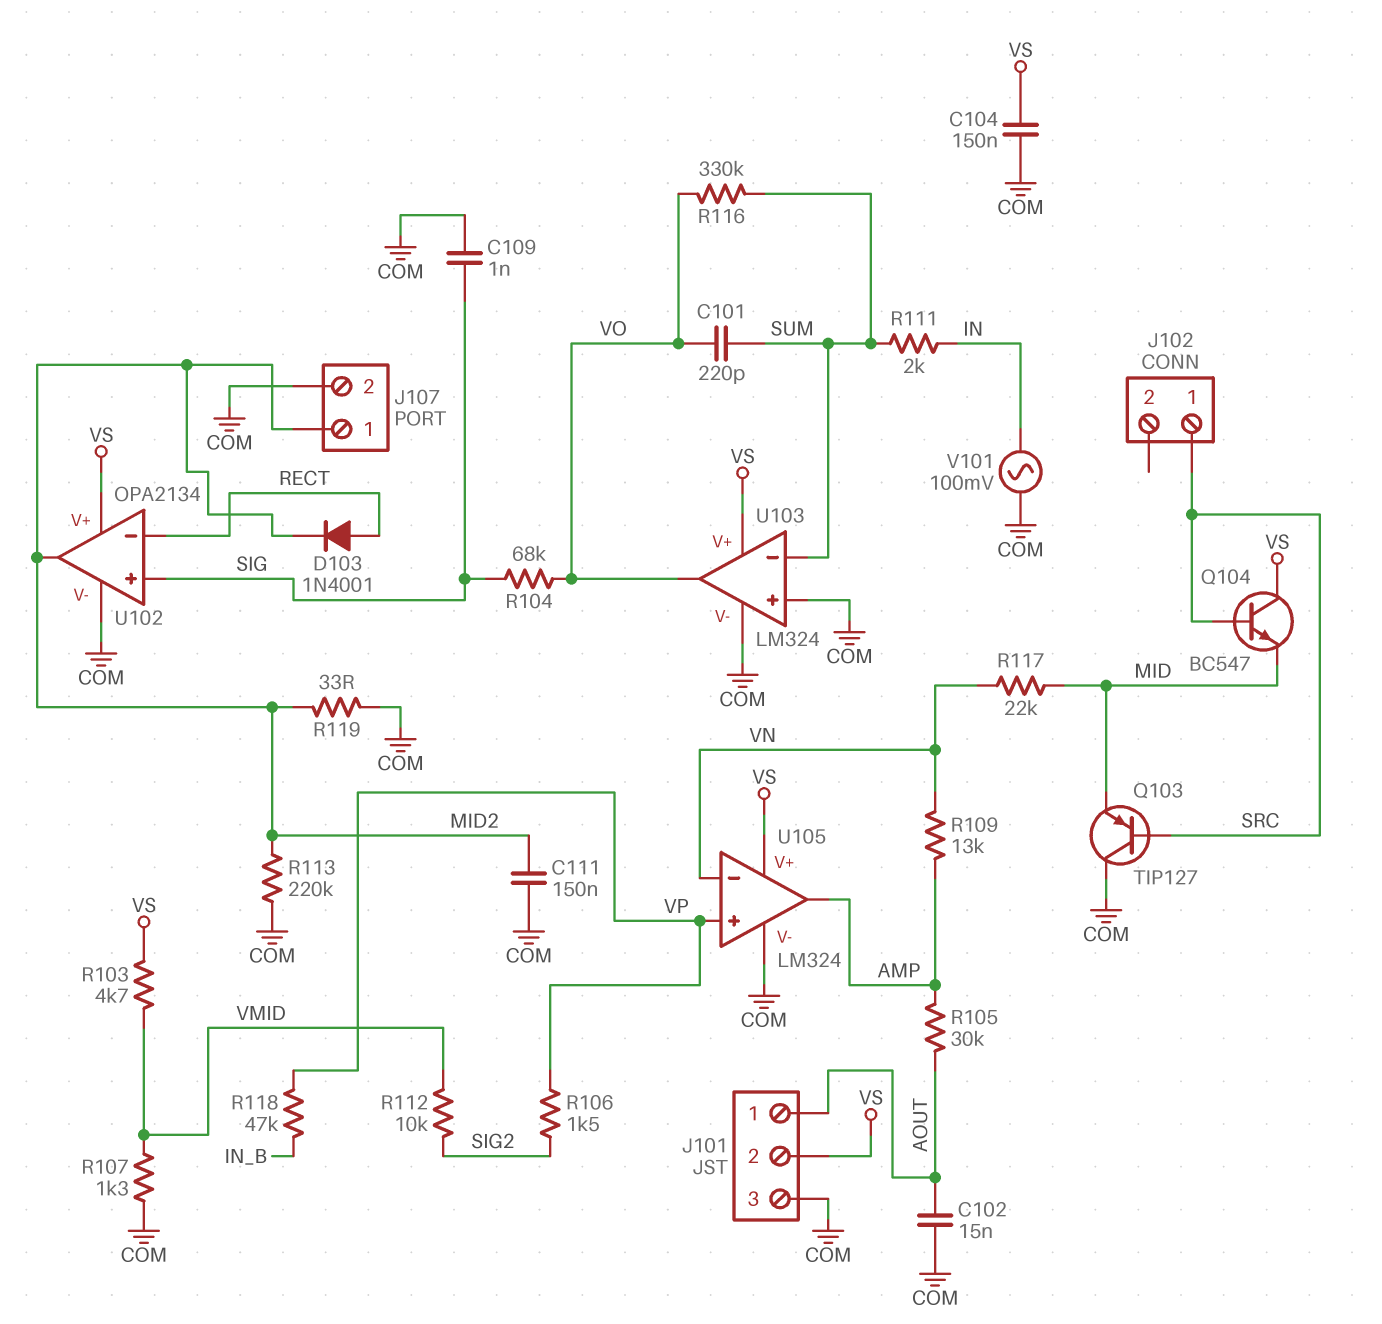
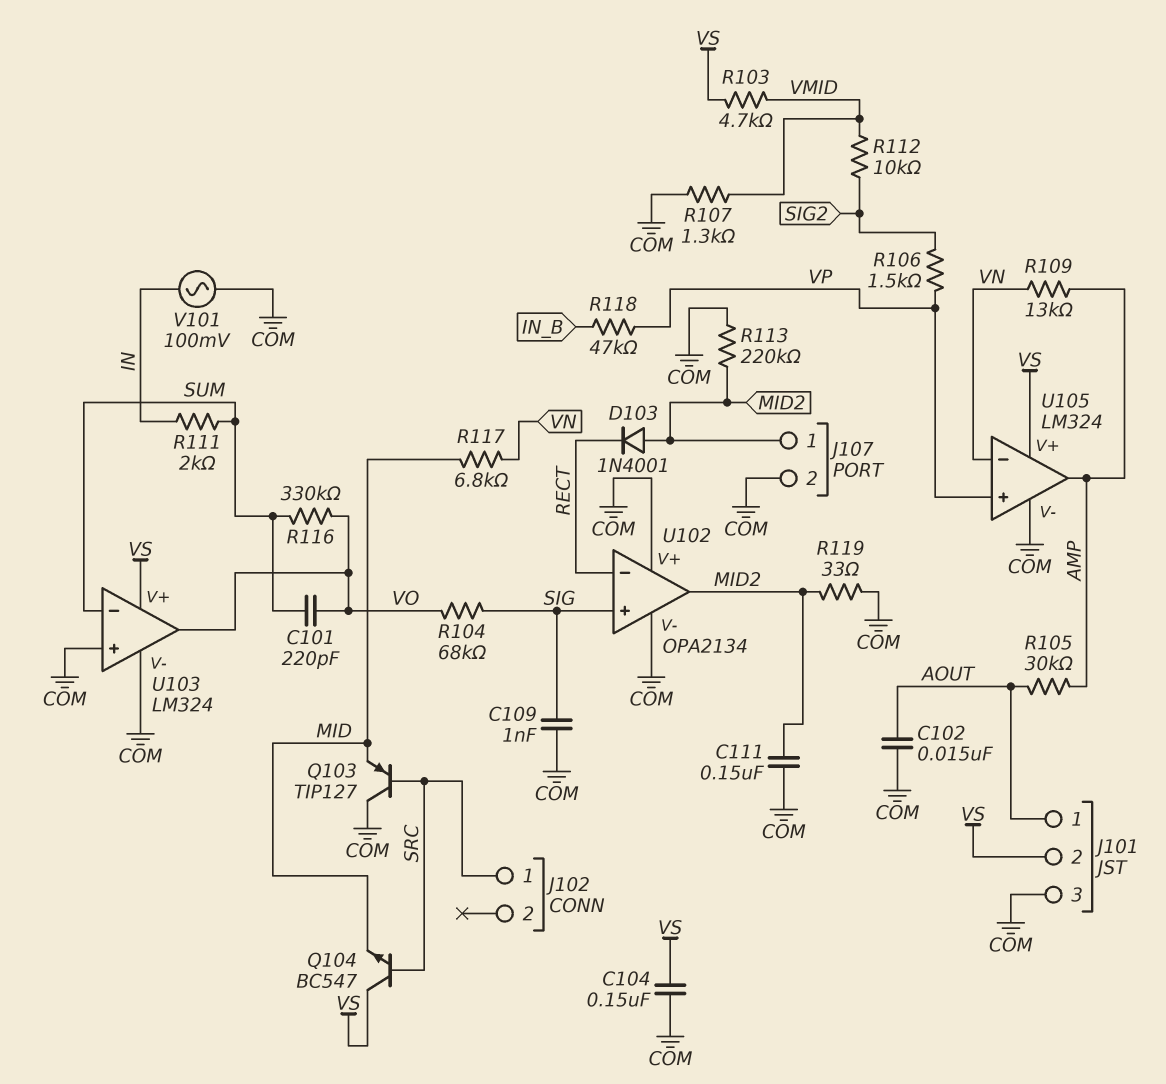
D103: diode 1N4001 (A RECT, K MID2) -> diode 1N4001 (A MID2, K RECT)
R117: 22k (MID, VN) -> 6.8k (MID, VN)
U102 pin V+: VS -> COM

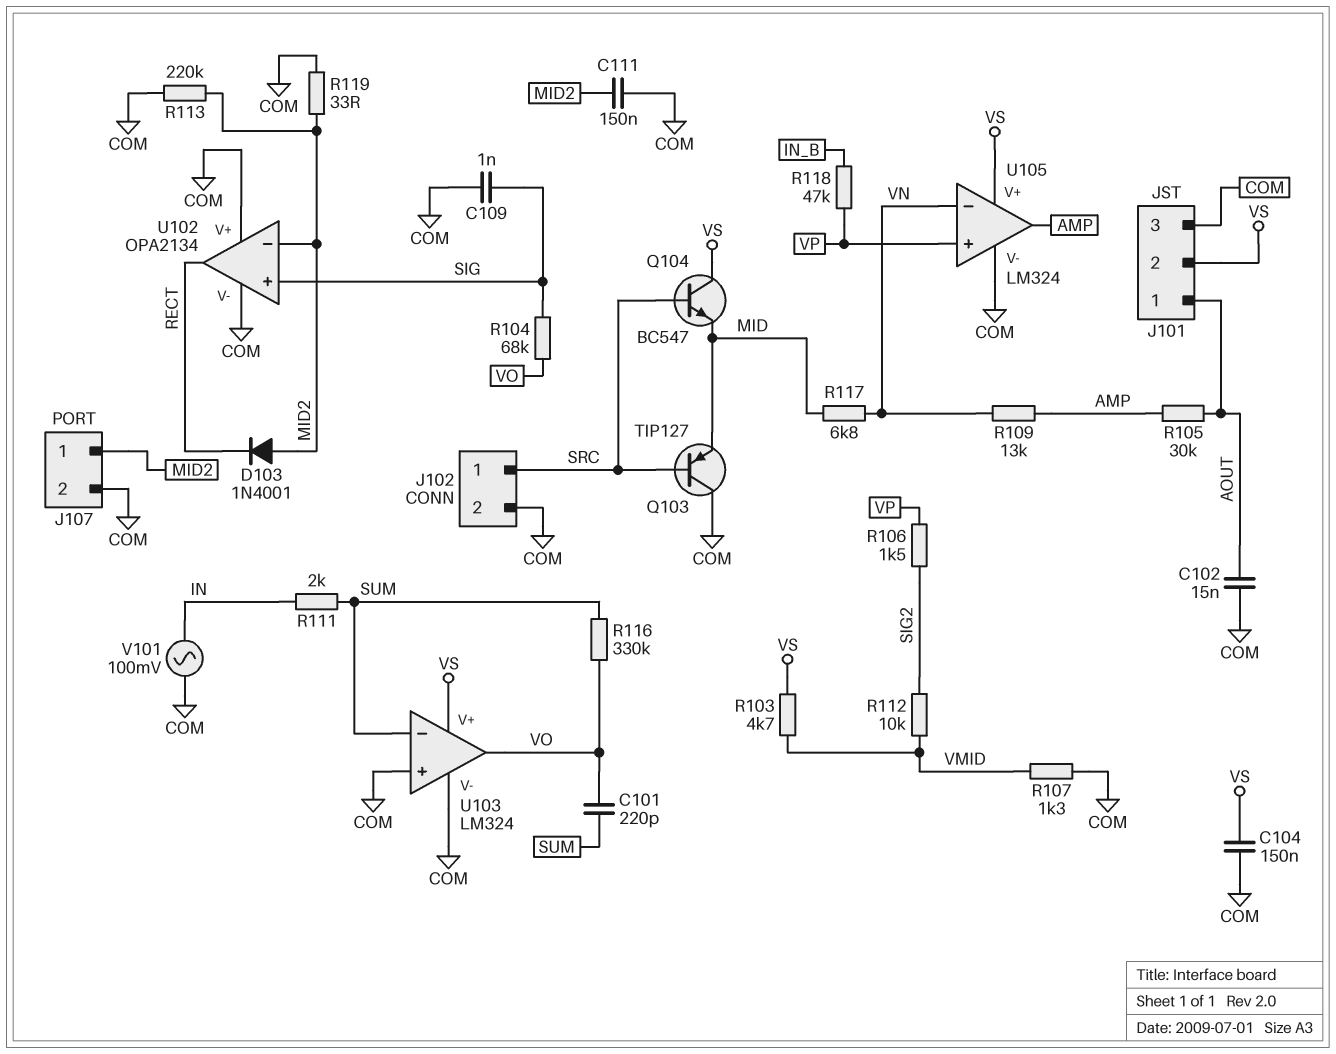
J102 pin 2: none -> COM
U102 pin in-: RECT -> MID2
U102 pin out: MID2 -> RECT

